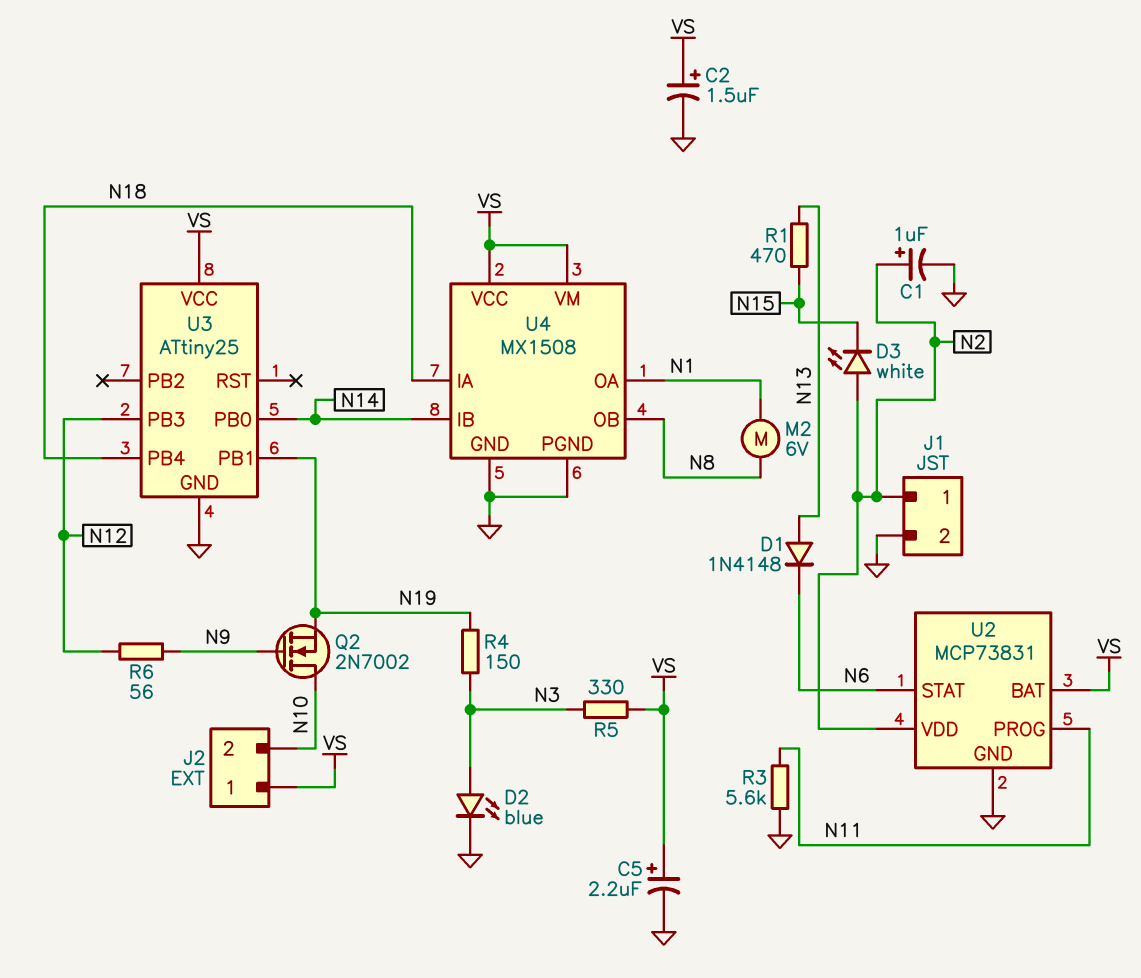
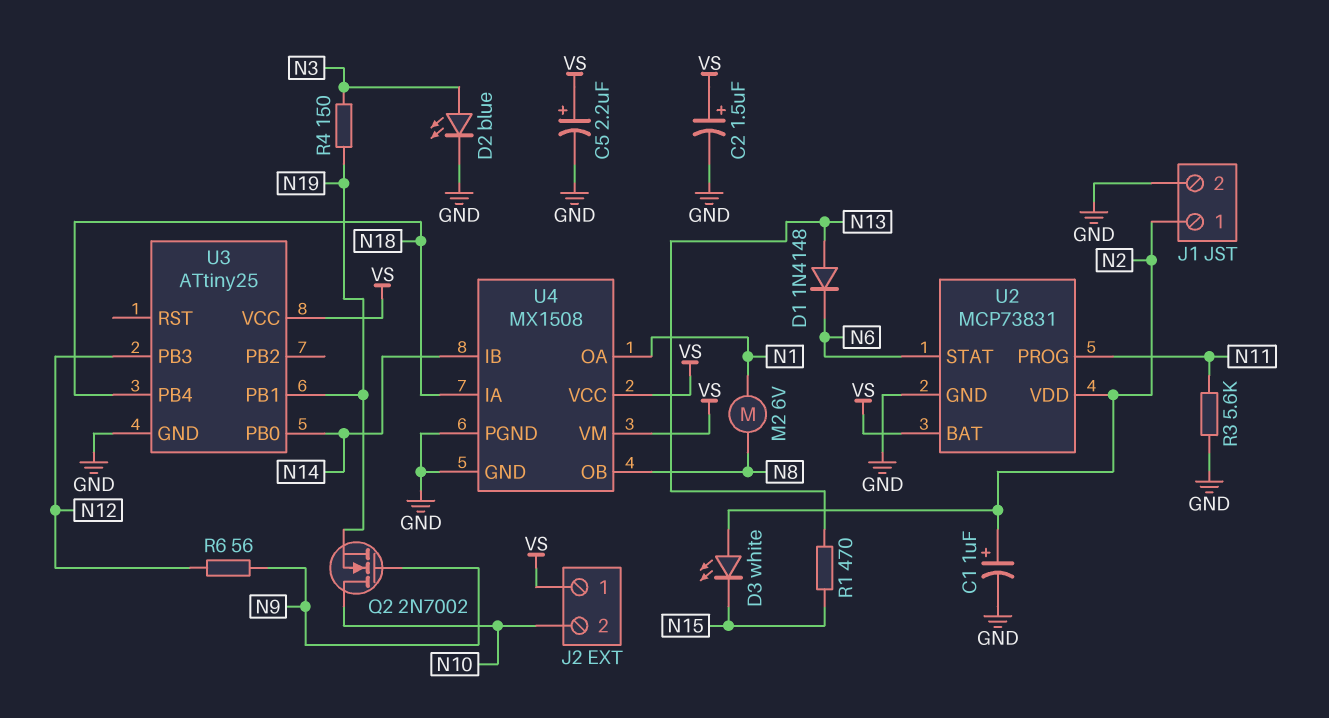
R5: 330 (N3, VS) -> none

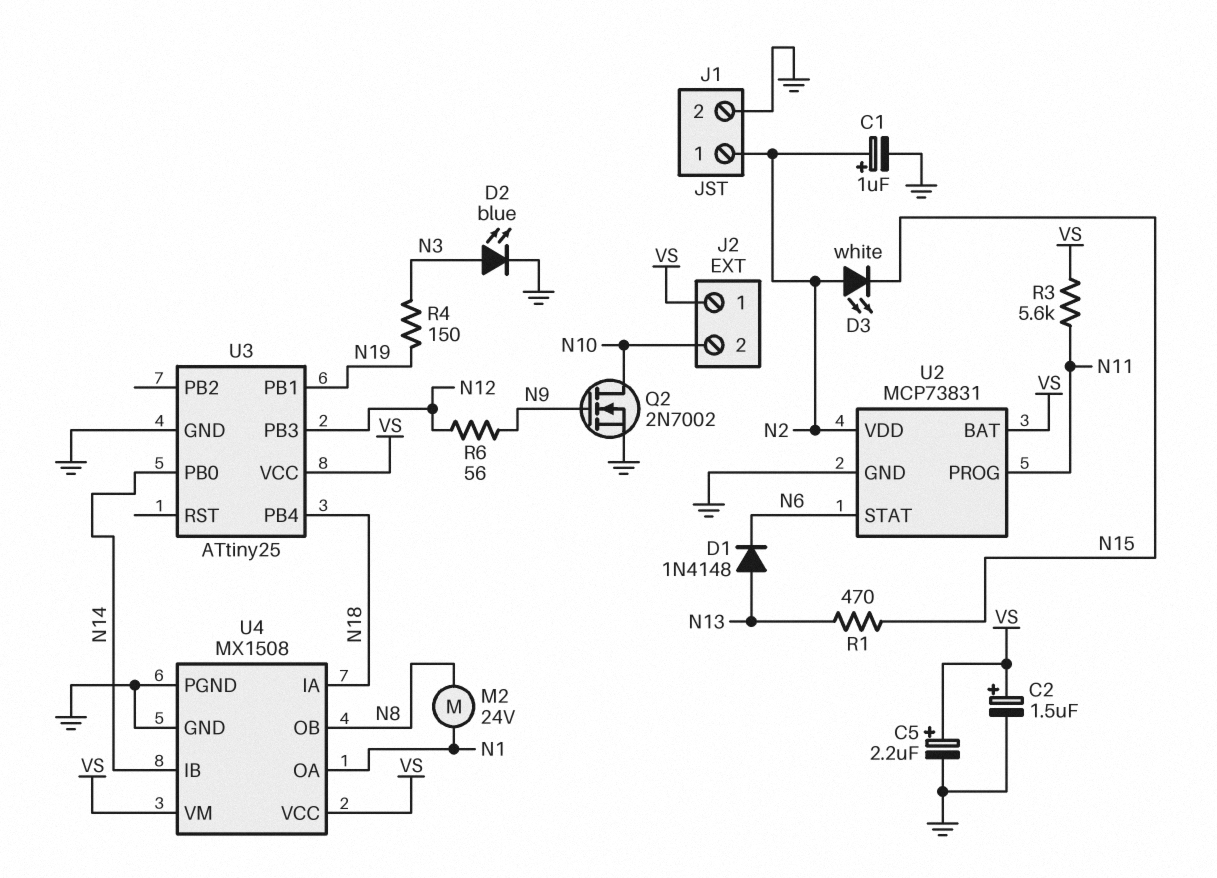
M2: motor 6V (N1, N8) -> motor 24V (N1, N8)
Q2: NMOS 2N7002 (G N9, D N10, S N19) -> NMOS 2N7002 (G N9, D N10, S GND)
R3: 5.6k (GND, N11) -> 5.6k (N11, VS)

